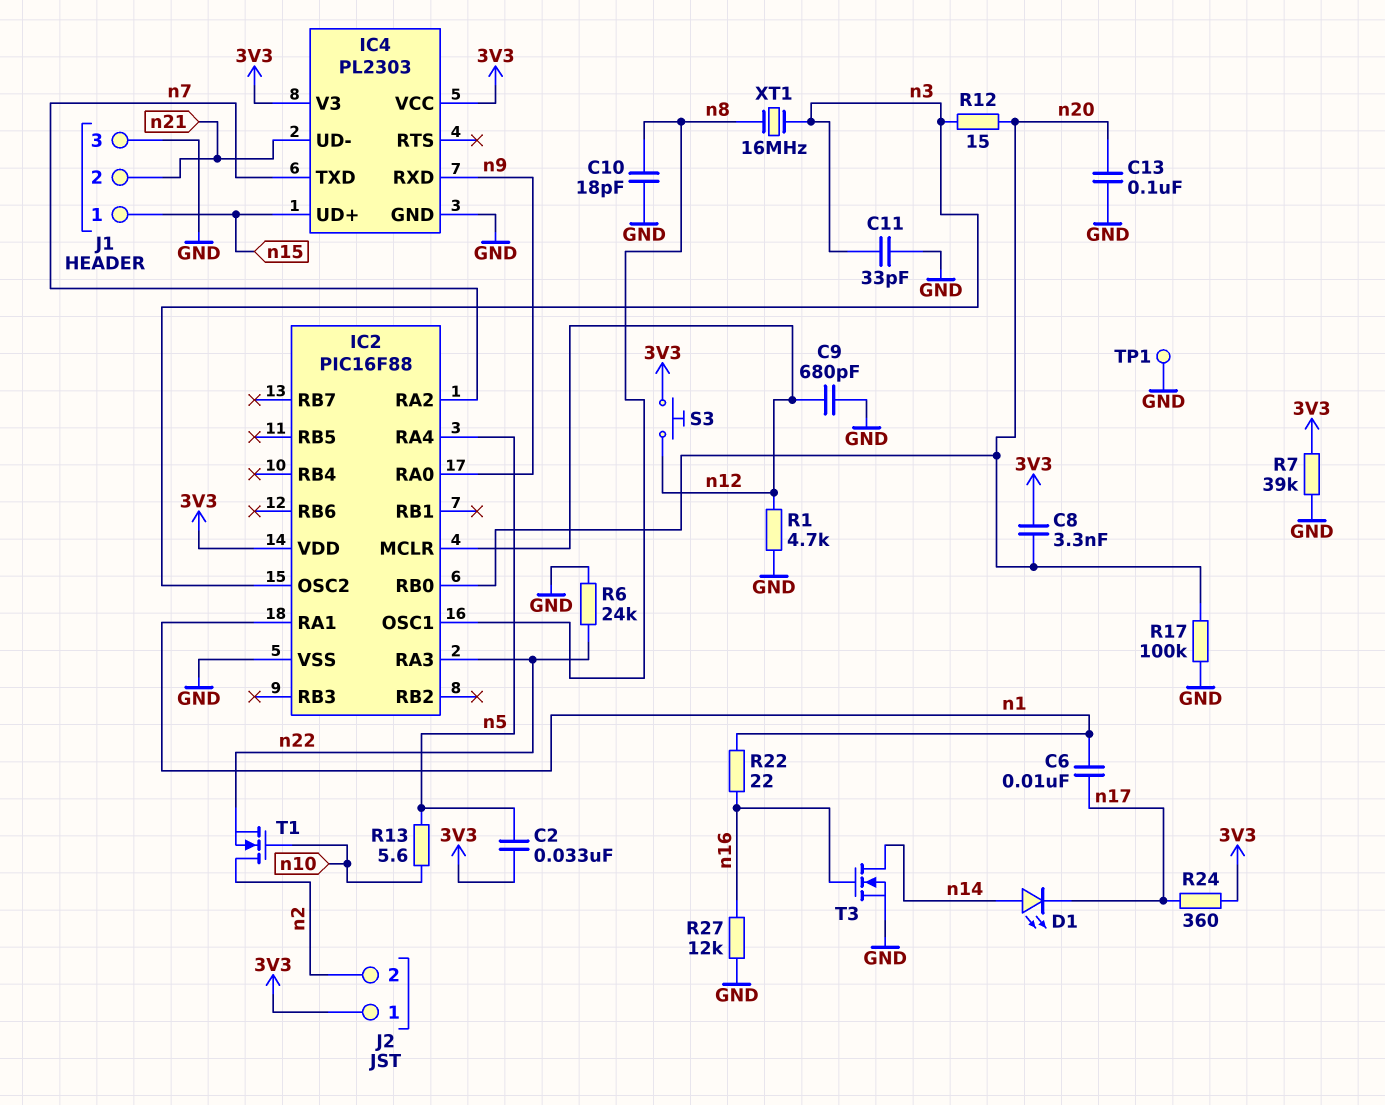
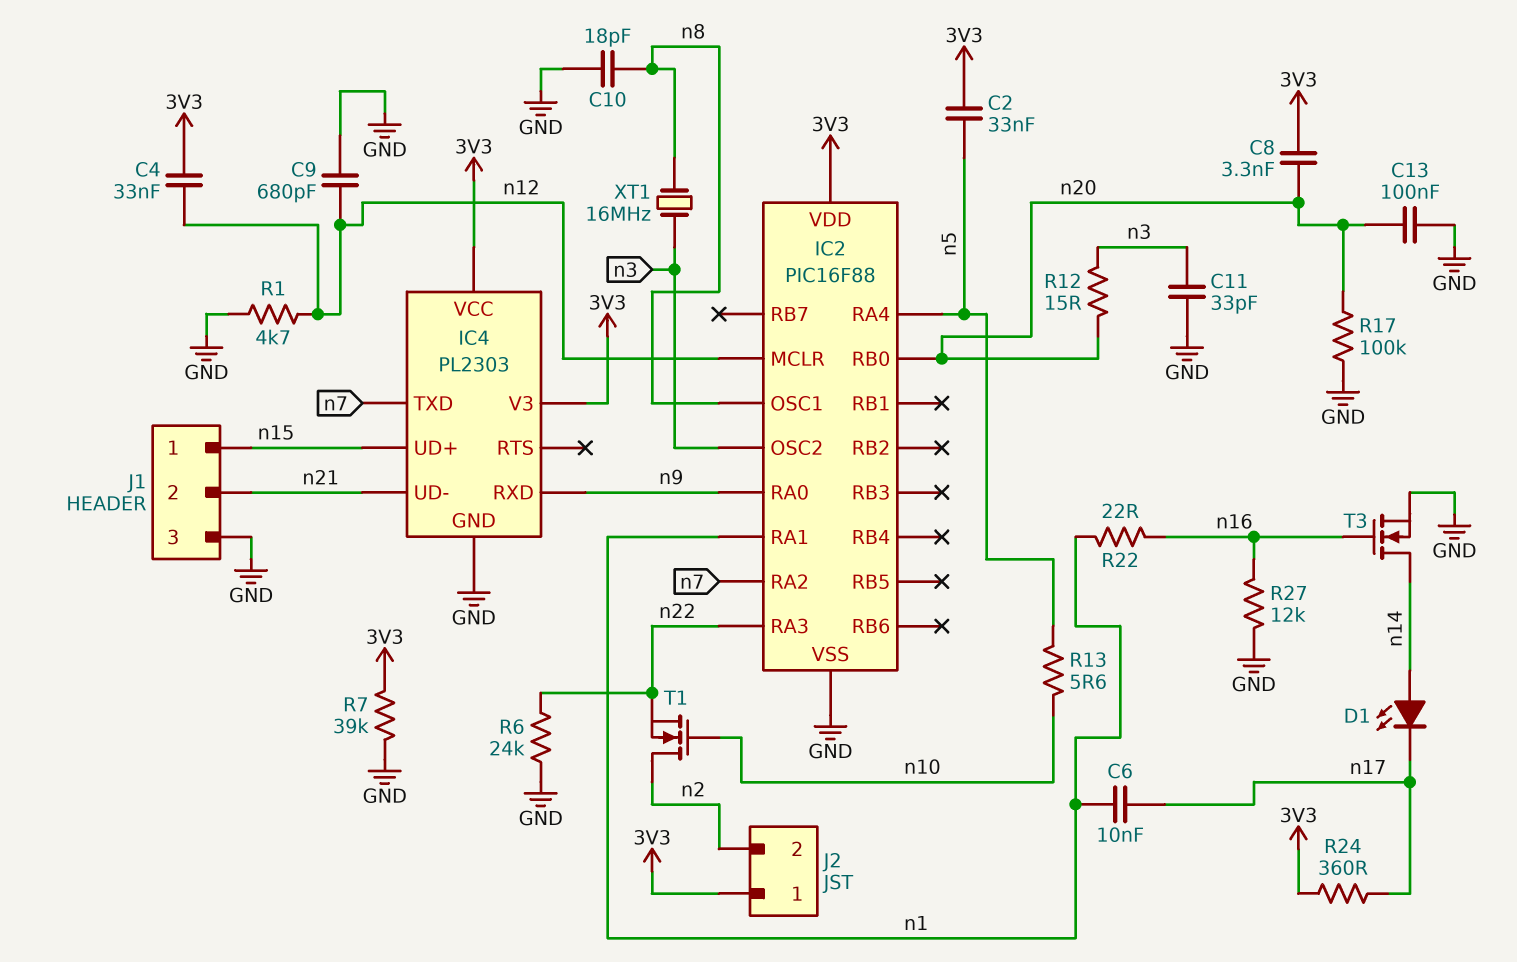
C4: none -> 33nF (3V3, n12)
S3: button (3V3, n12) -> none
TP1: test point (GND) -> none

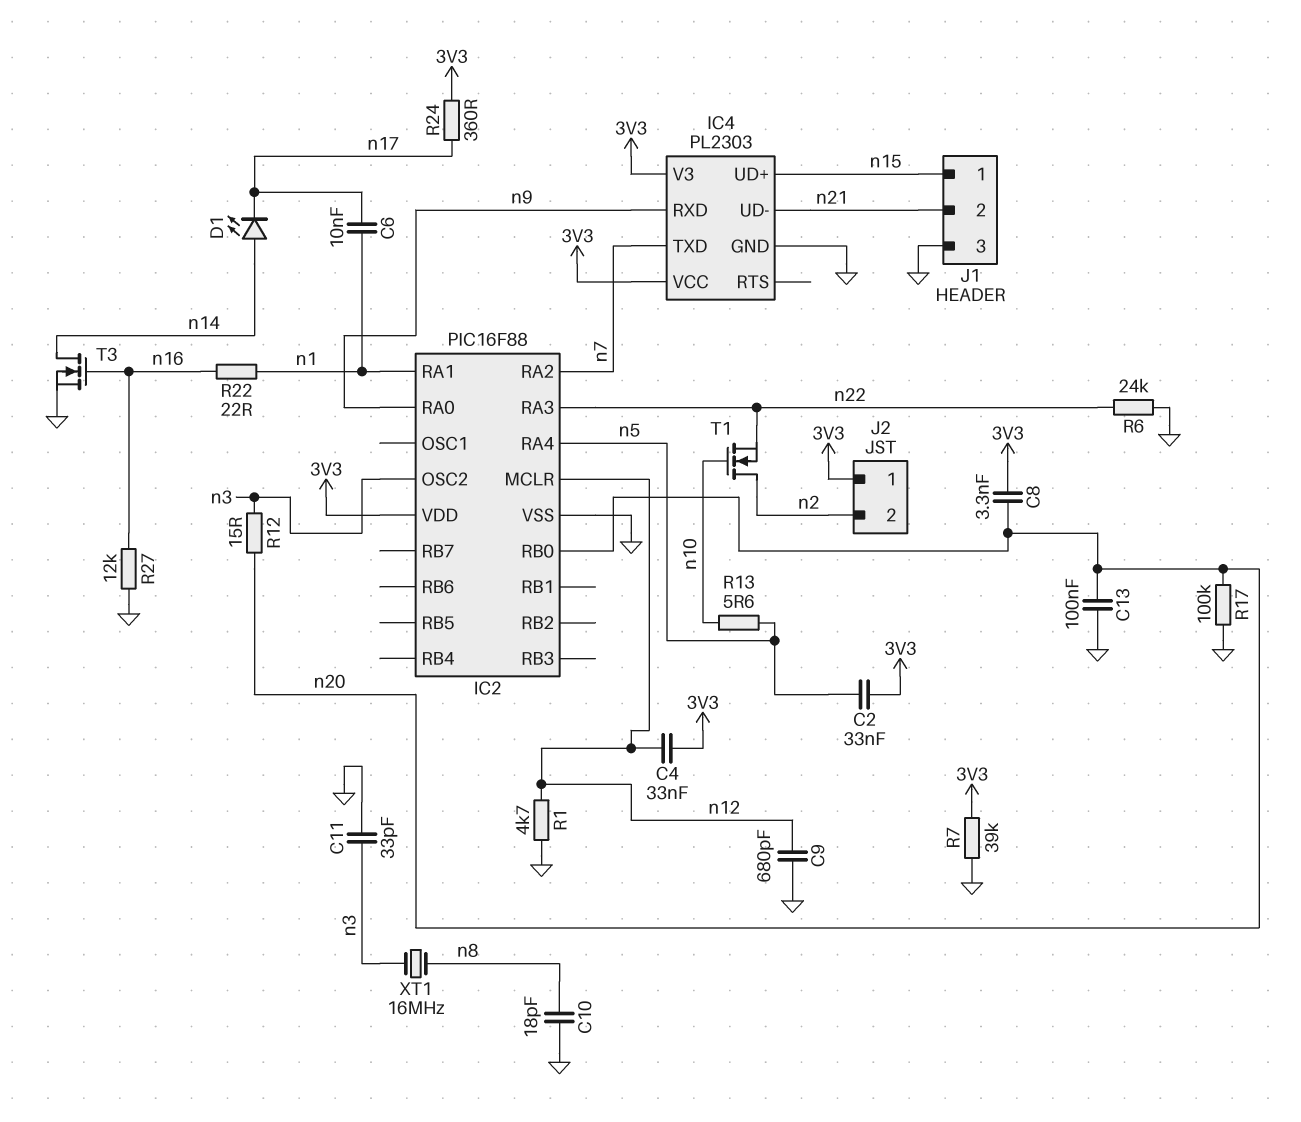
IC2 pin OSC1: n8 -> none

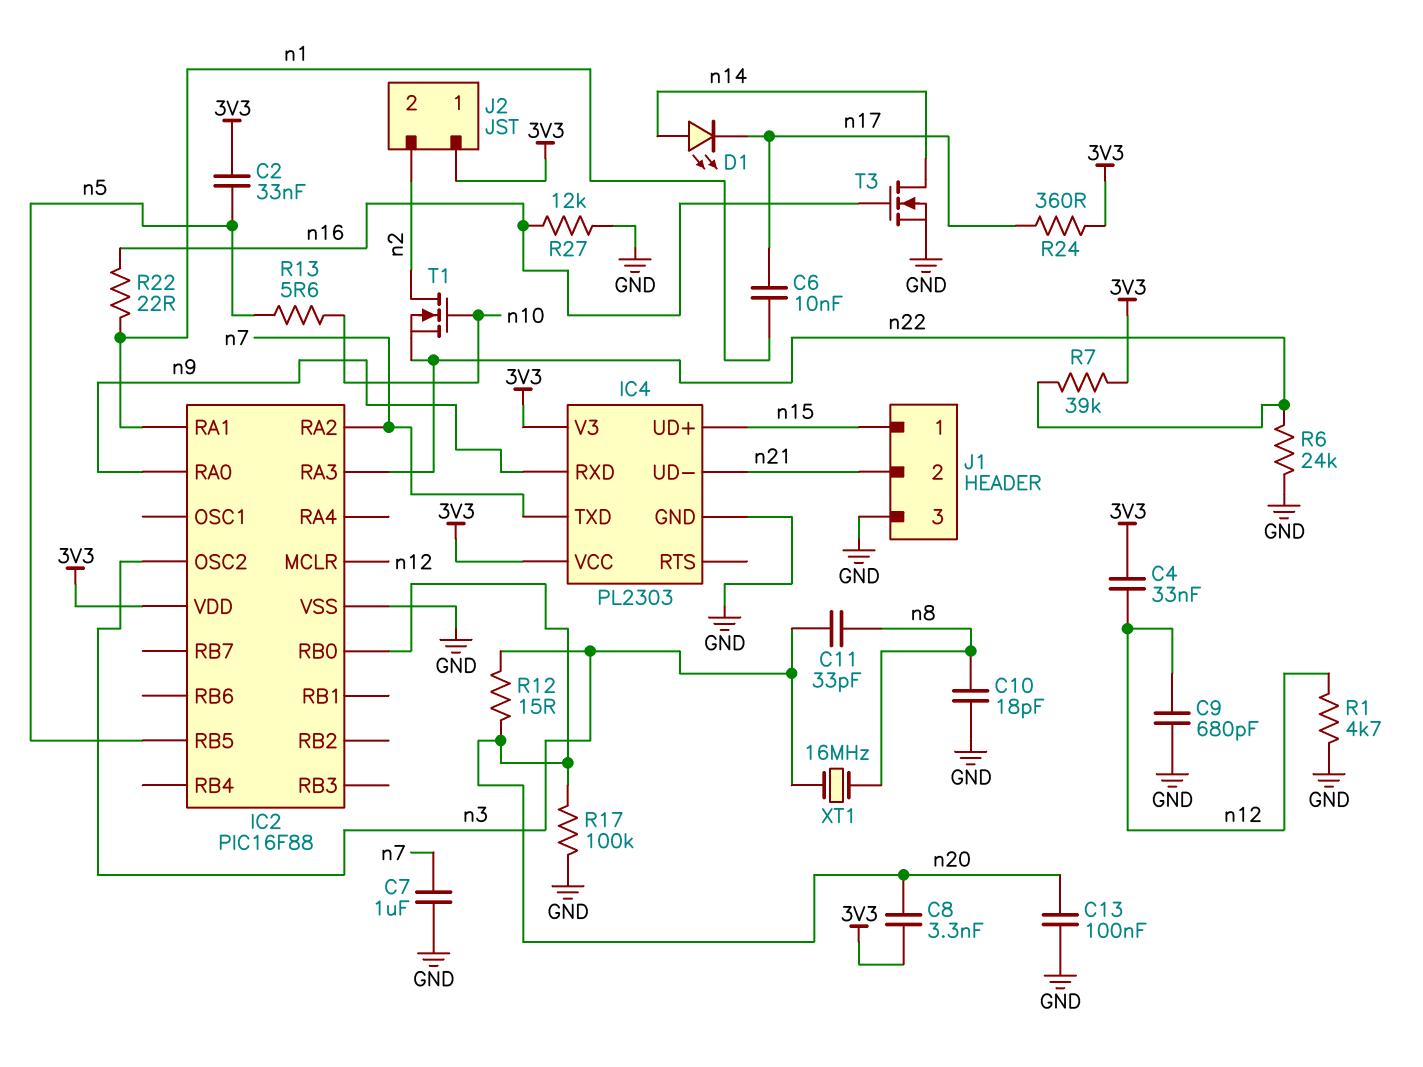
C7: none -> 1uF (GND, n7)
C11: 33pF (GND, n3) -> 33pF (n3, n8)
IC2 pin RA4: n5 -> none
IC2 pin RB5: none -> n5
R7: 39k (3V3, GND) -> 39k (3V3, n22)

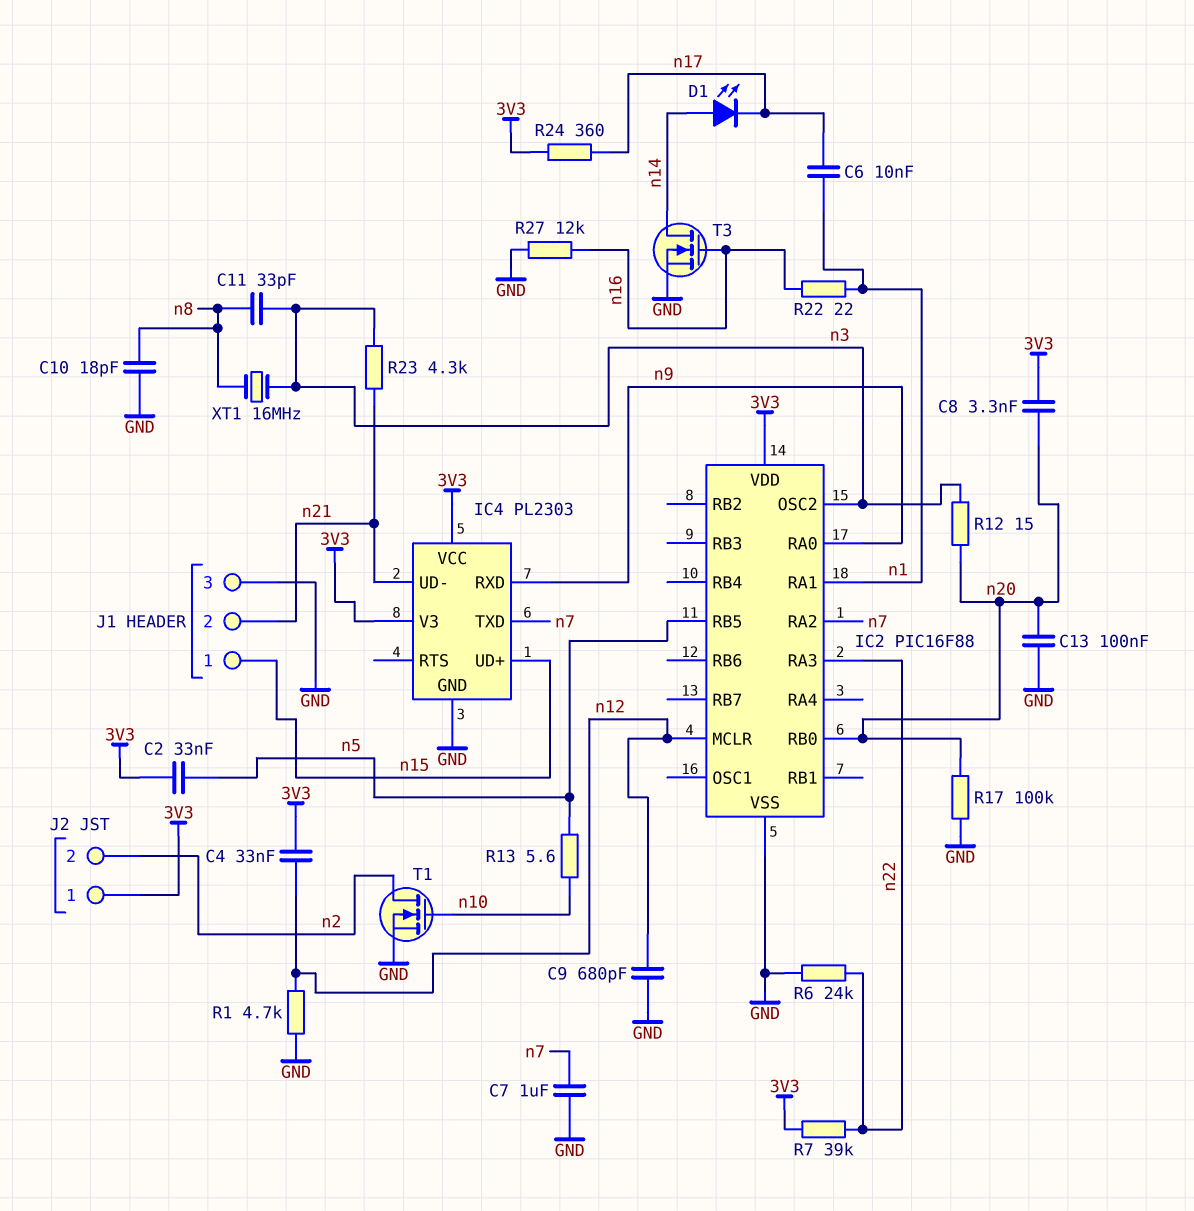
R23: none -> 4.3k (n3, n21)
T1: NMOS (G n10, D n2, S n22) -> NMOS (G n10, D n2, S GND)

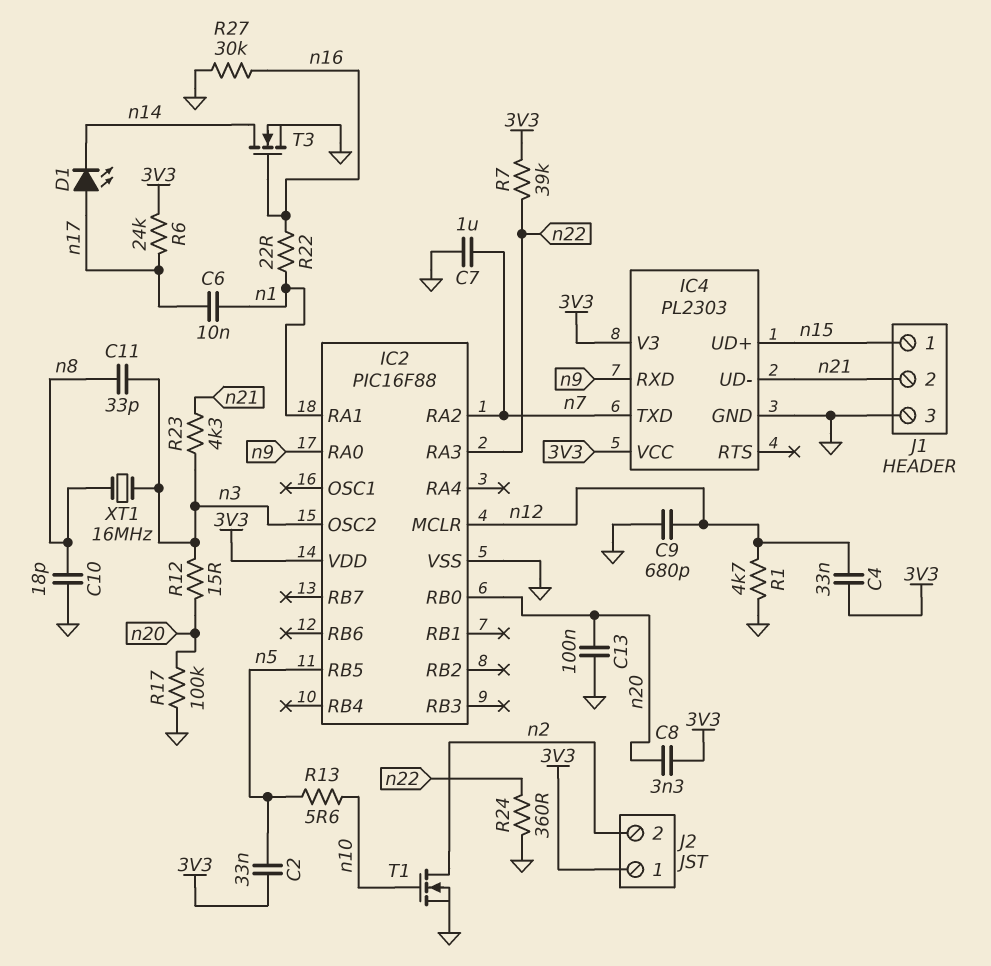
D1: LED (A n14, K n17) -> LED (A n17, K n14)
R6: 24k (GND, n22) -> 24k (3V3, n17)
R24: 360 (3V3, n17) -> 360 (GND, n22)
R27: 12k (GND, n16) -> 30k (GND, n16)

